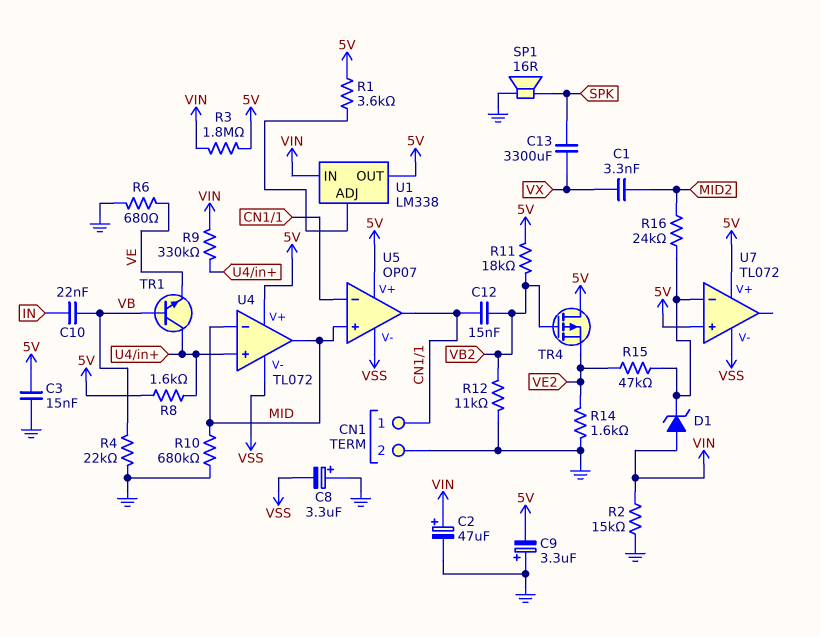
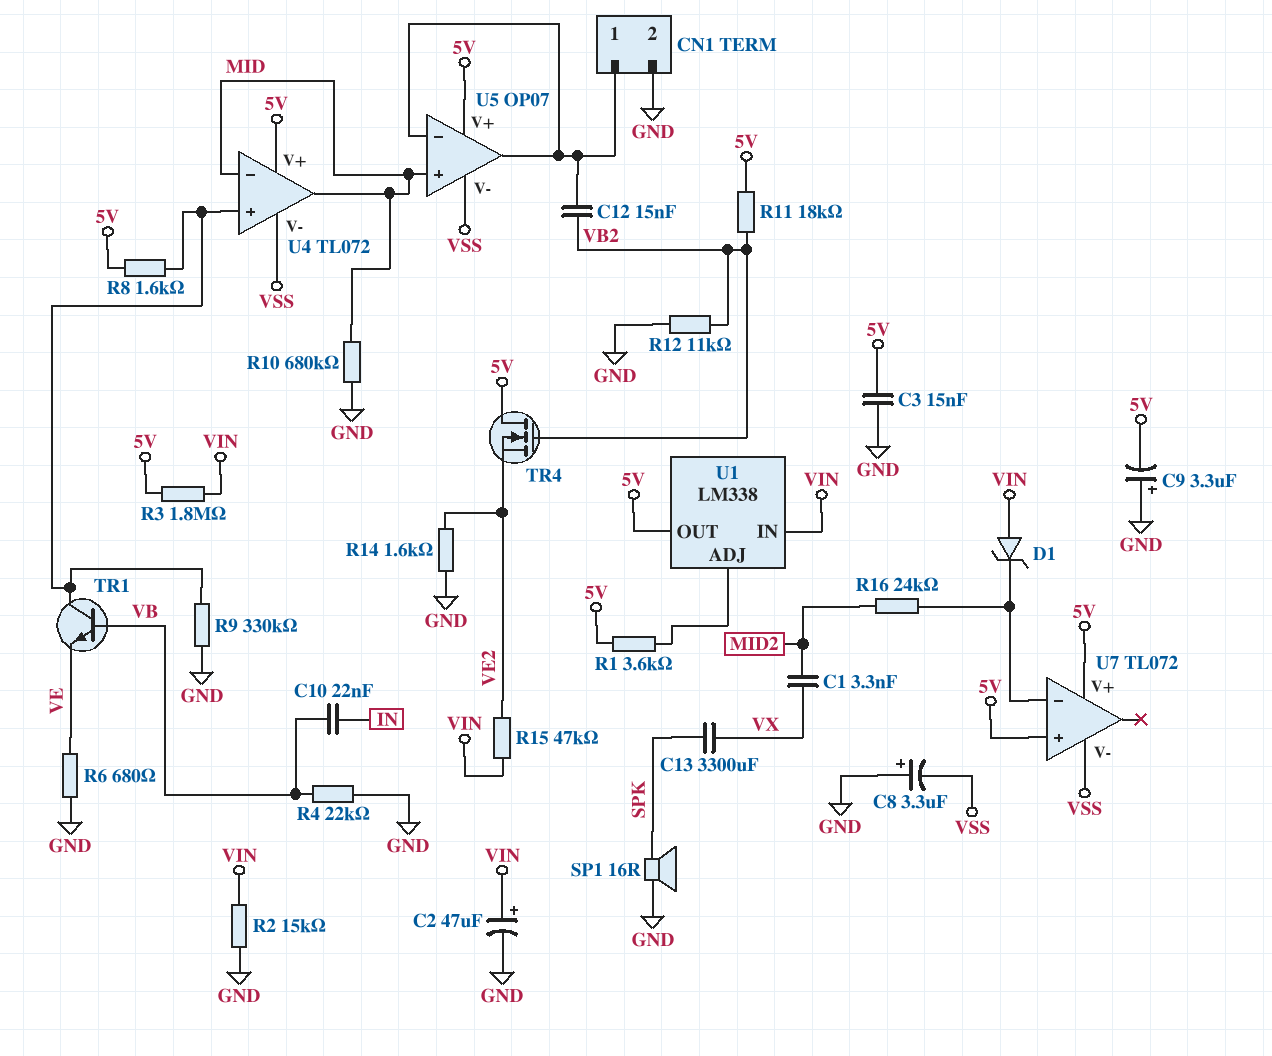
R9: 330k (U4/in+, VIN) -> 330k (GND, U4/in+)
R15: 47k (U7/in-, VE2) -> 47k (VE2, VIN)
TR4: PMOS (G VB2, D 5V, S VE2) -> NMOS (G VB2, D 5V, S VE2)

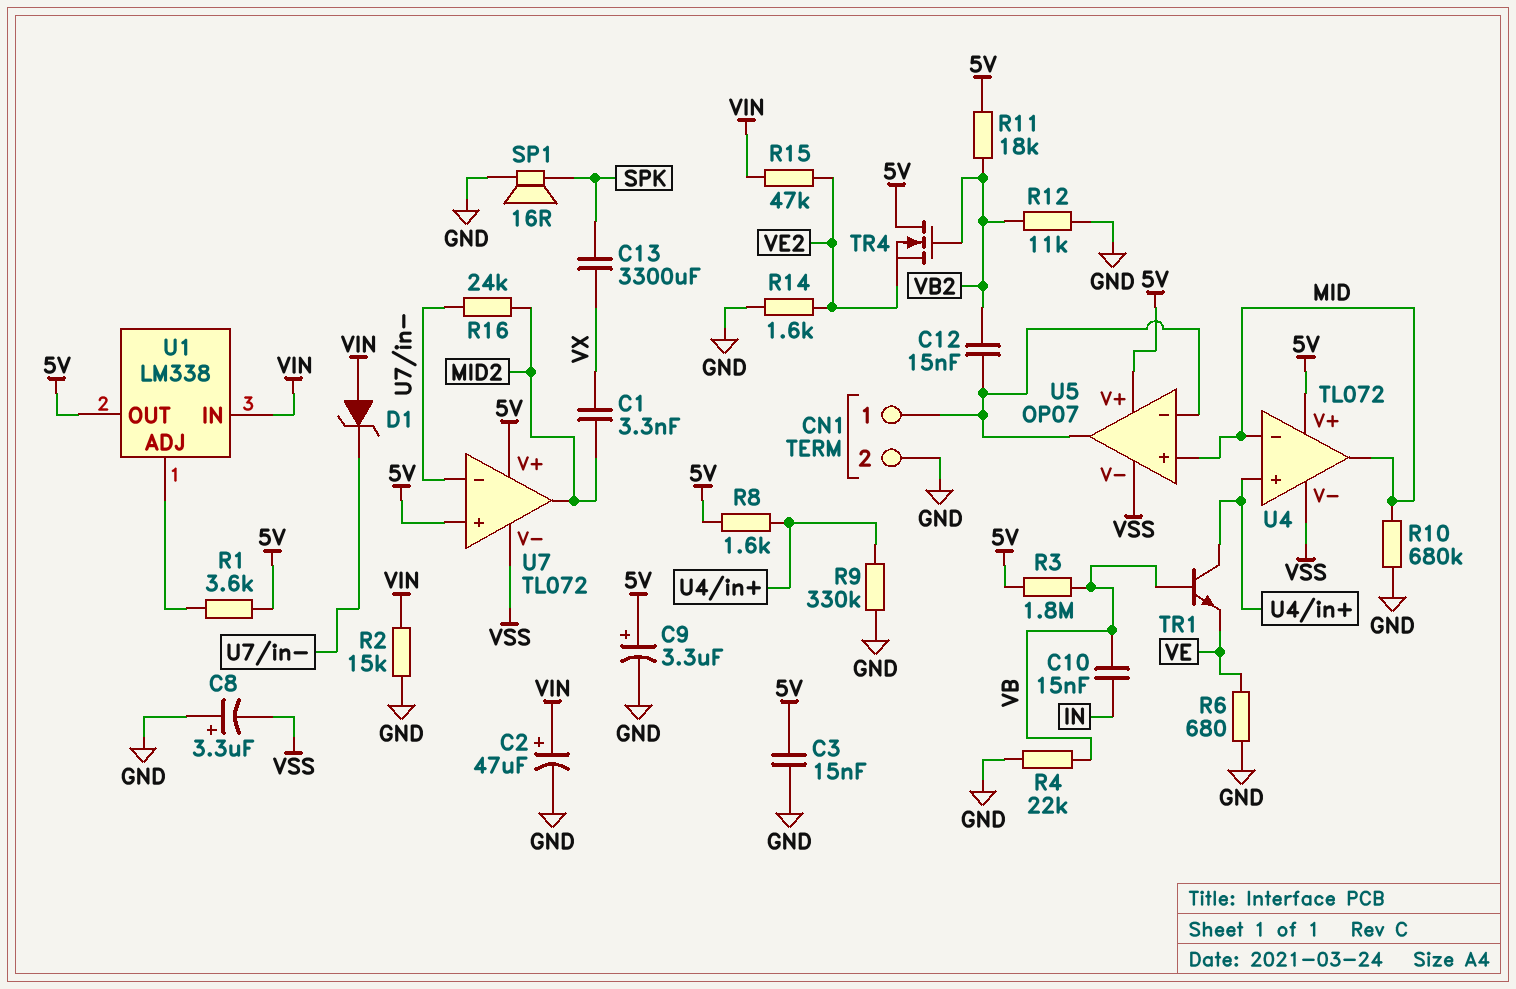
C9: 3.3uF (plus GND, minus 5V) -> 3.3uF (plus 5V, minus GND)
C10: 22nF (IN, VB) -> 15nF (IN, VB)
R3: 1.8M (5V, VIN) -> 1.8M (5V, VB)
U7 pin out: none -> MID2

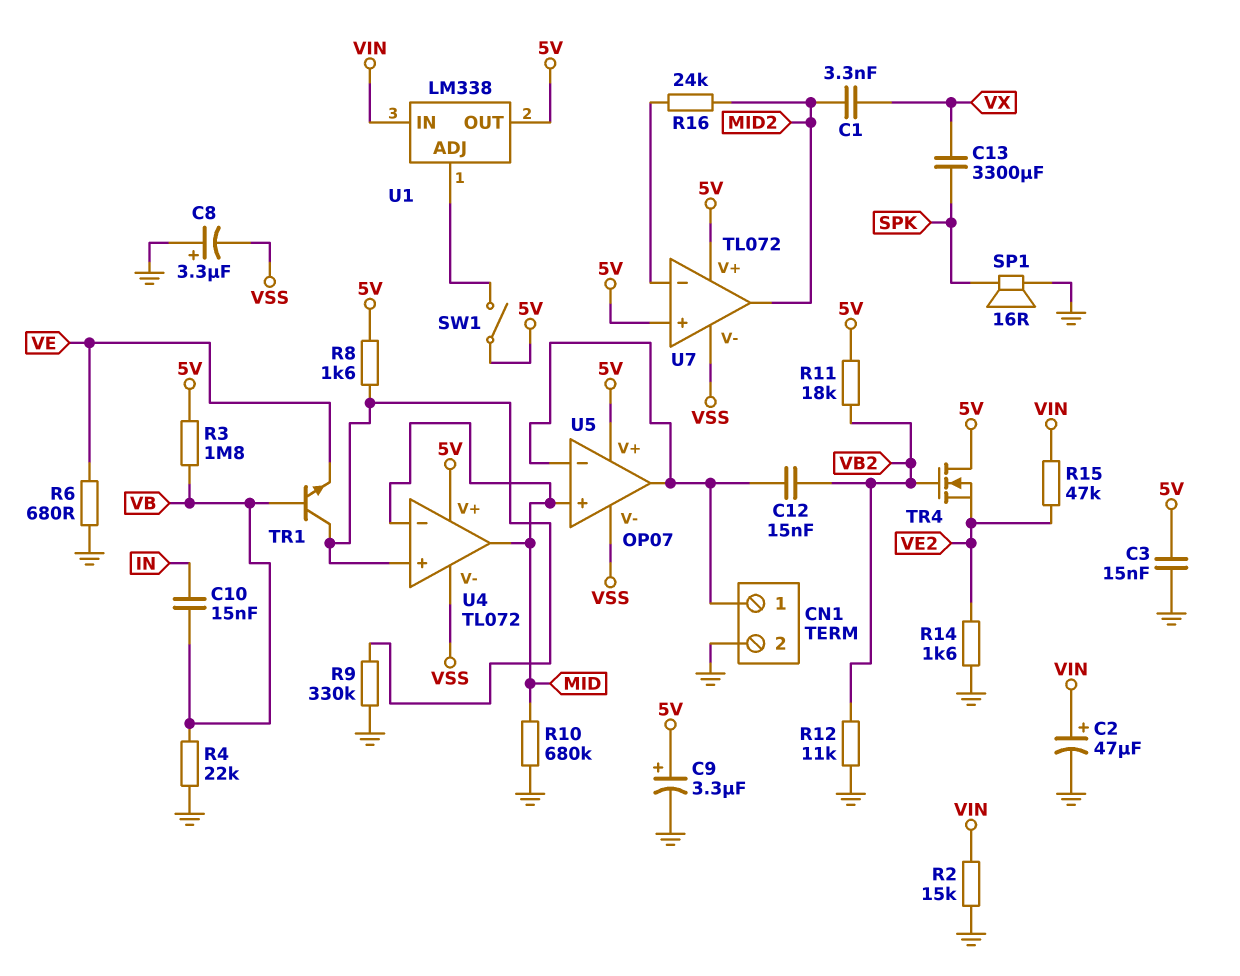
D1: zener (A VIN, K U7/in-) -> none
R1: 3.6k (5V, U1/ADJ) -> none
SW1: none -> switch (5V, U1/ADJ)

